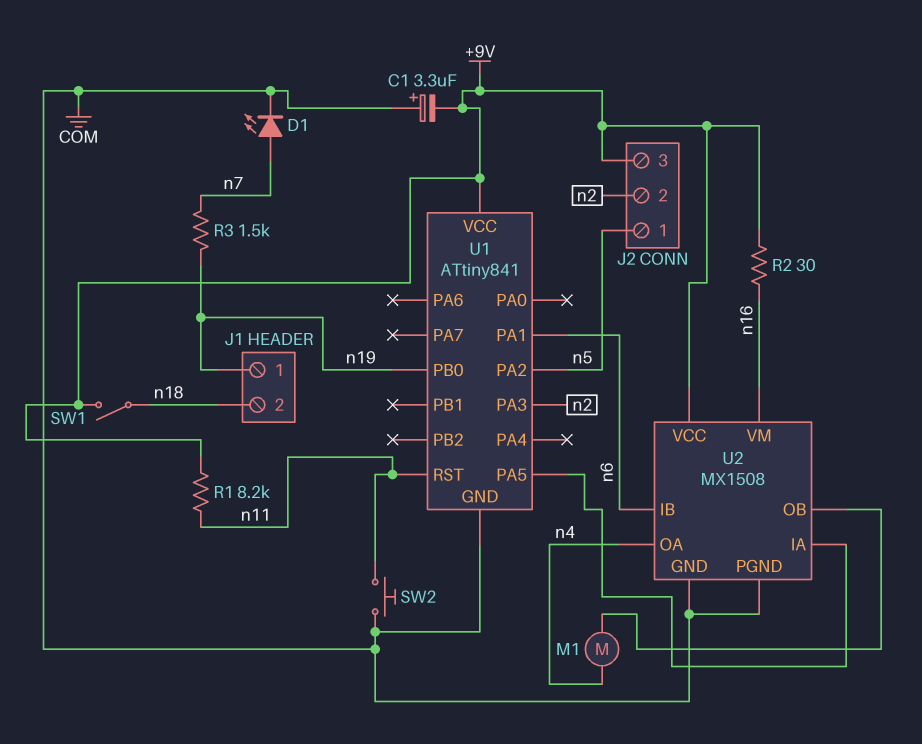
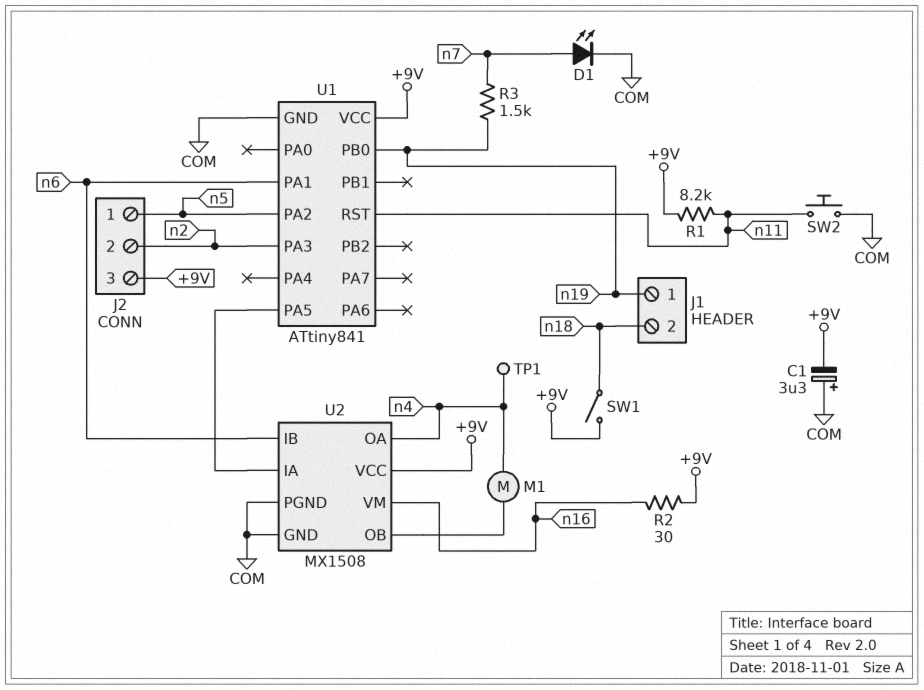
TP1: none -> test point (n4)

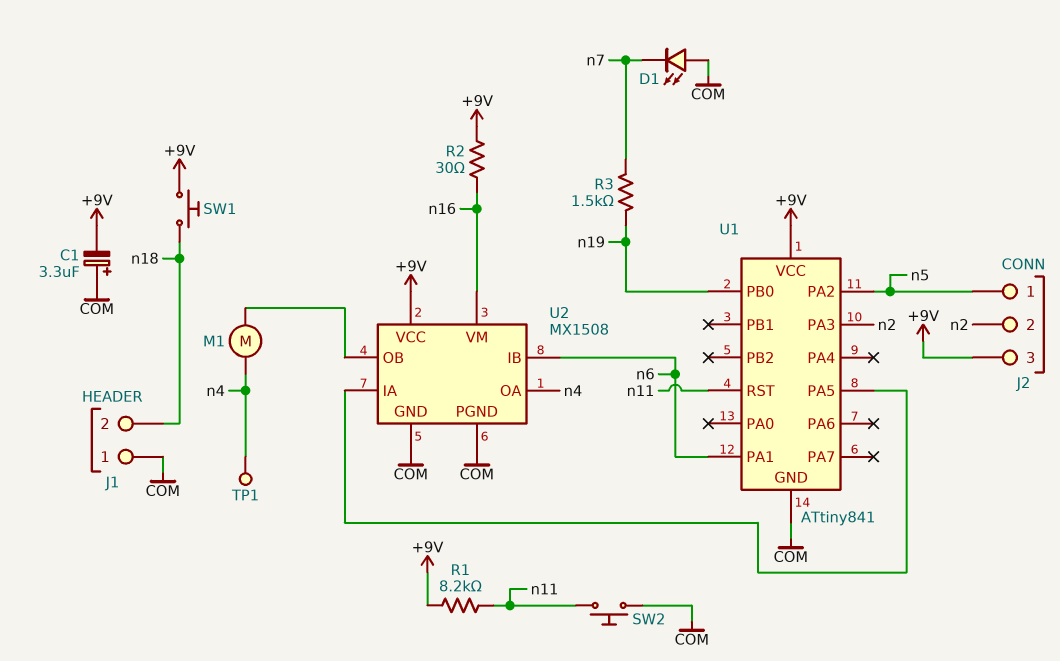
D1: LED (A n7, K COM) -> LED (A COM, K n7)
J1 pin 1: n19 -> COM
SW1: switch (+9V, n18) -> button (+9V, n18)

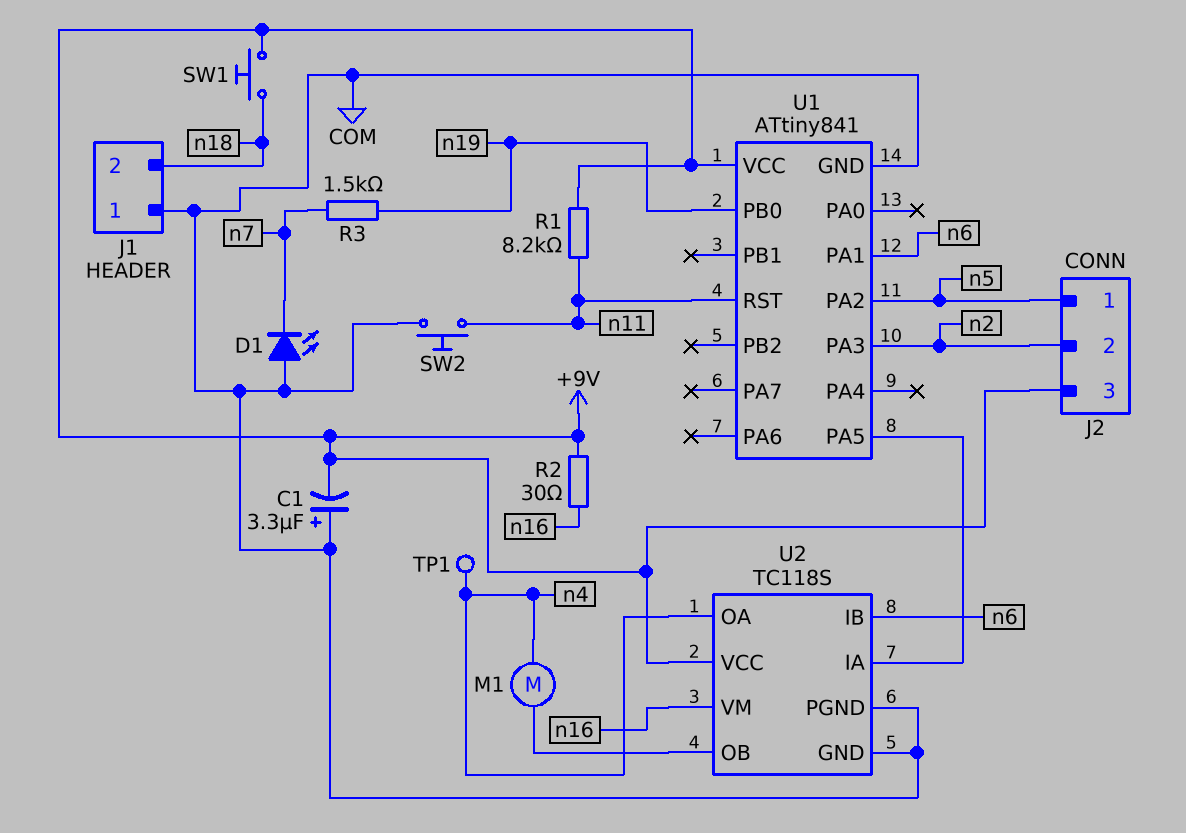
U2: MX1508 -> TC118S

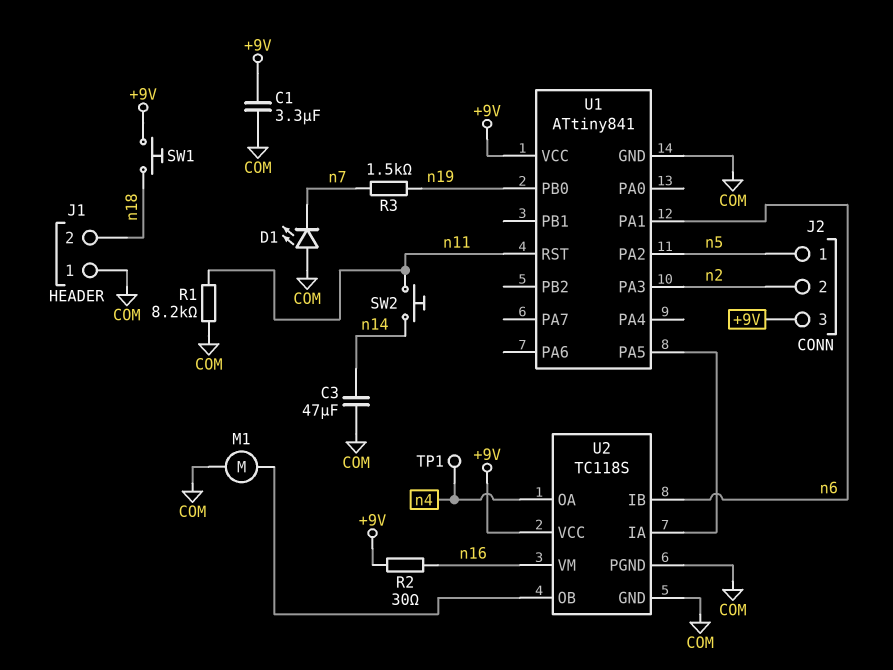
C1: 3.3uF (plus COM, minus +9V) -> 3.3uF (+9V, COM)
C3: none -> 47uF (COM, n14)
M1: motor (U2/OB, n4) -> motor (COM, U2/OB)
R1: 8.2k (+9V, n11) -> 8.2k (COM, n11)
SW2: button (COM, n11) -> button (n11, n14)

